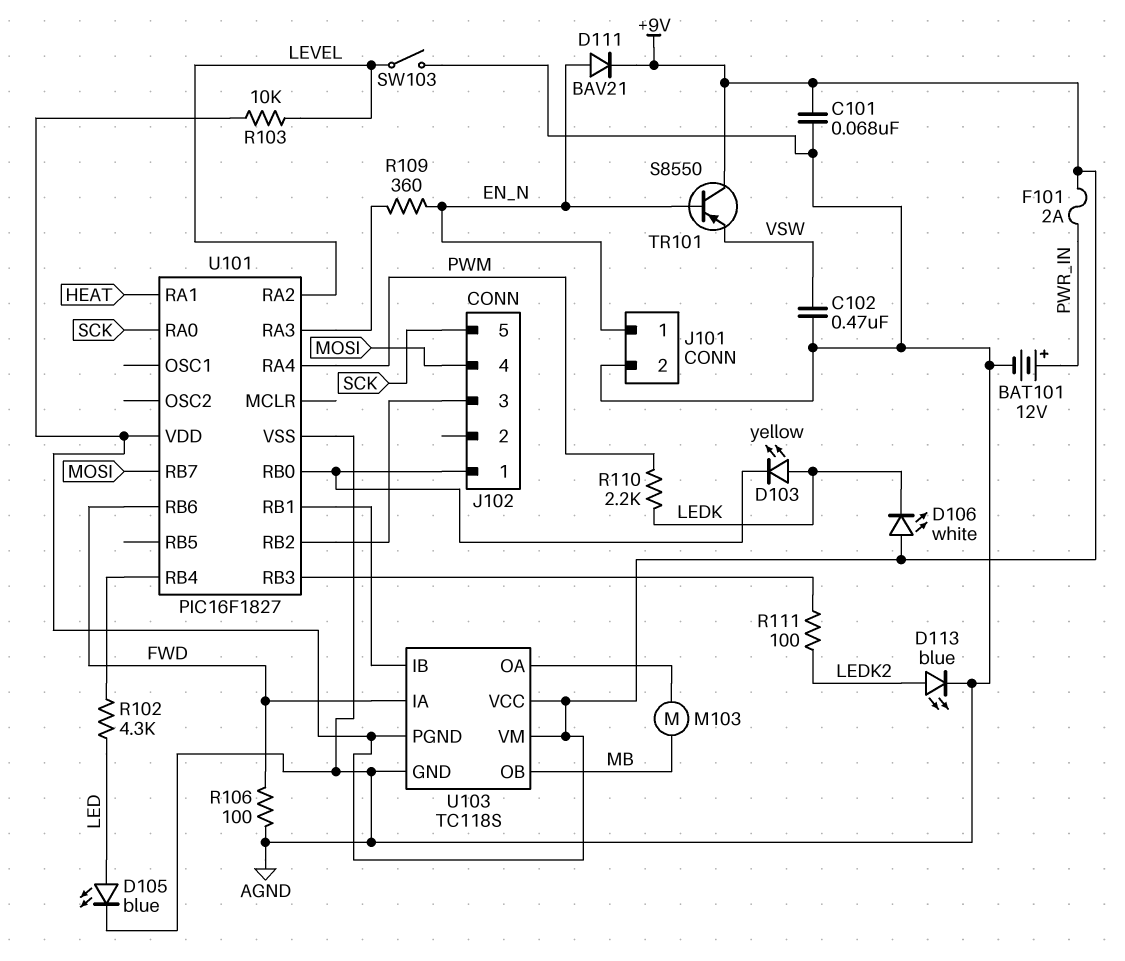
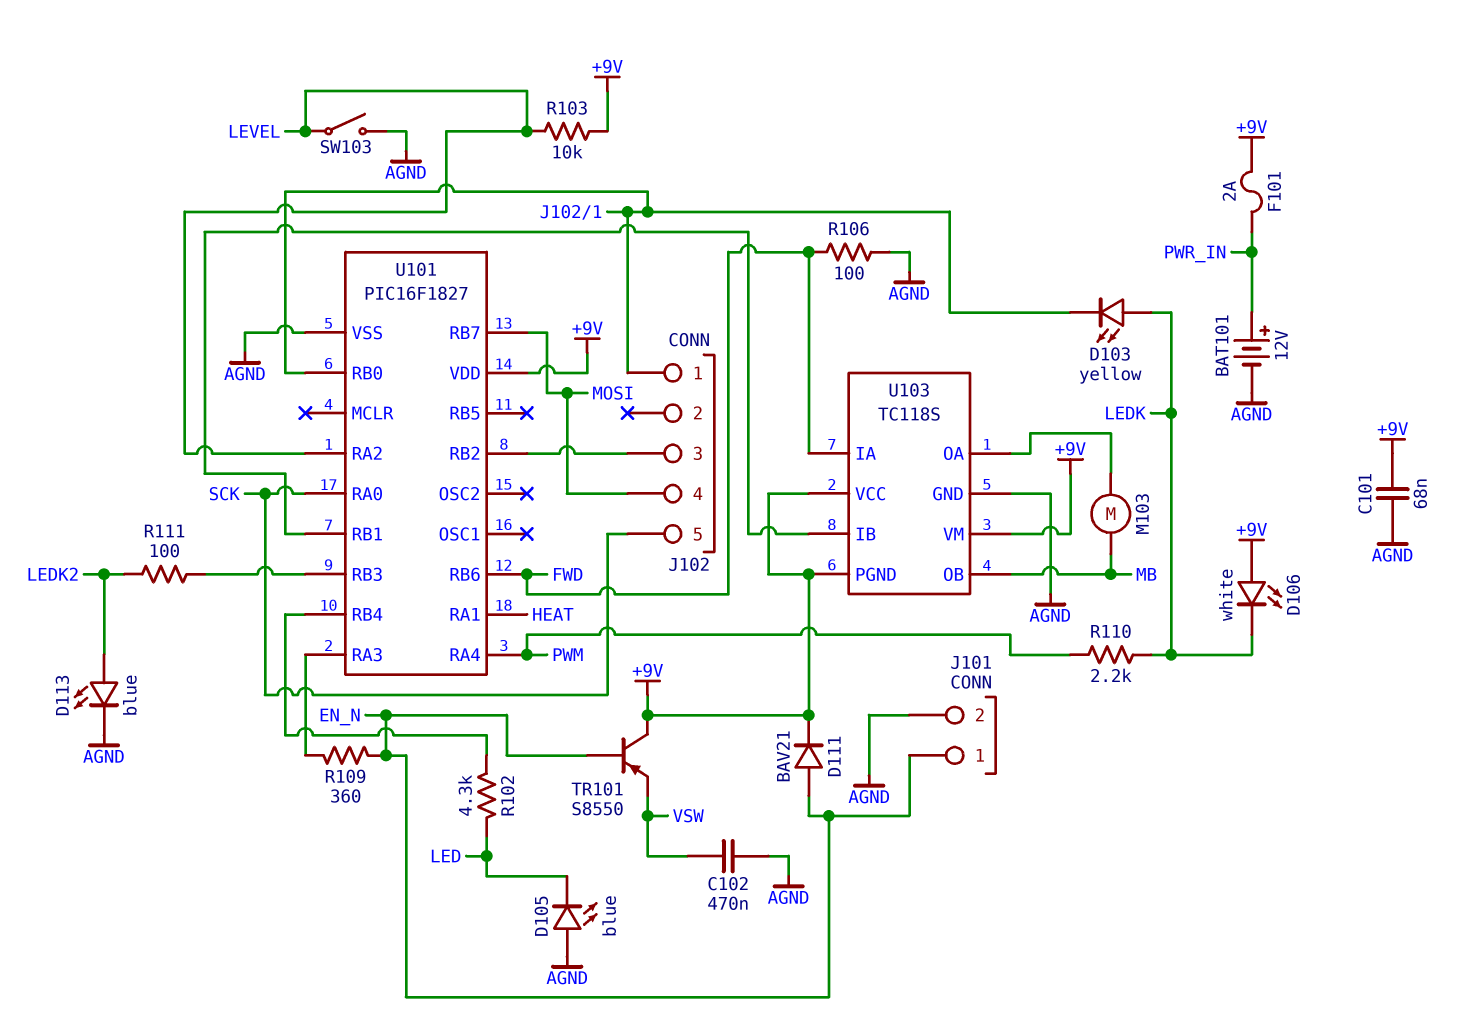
D105: LED blue (A LED, K AGND) -> LED blue (A AGND, K LED)

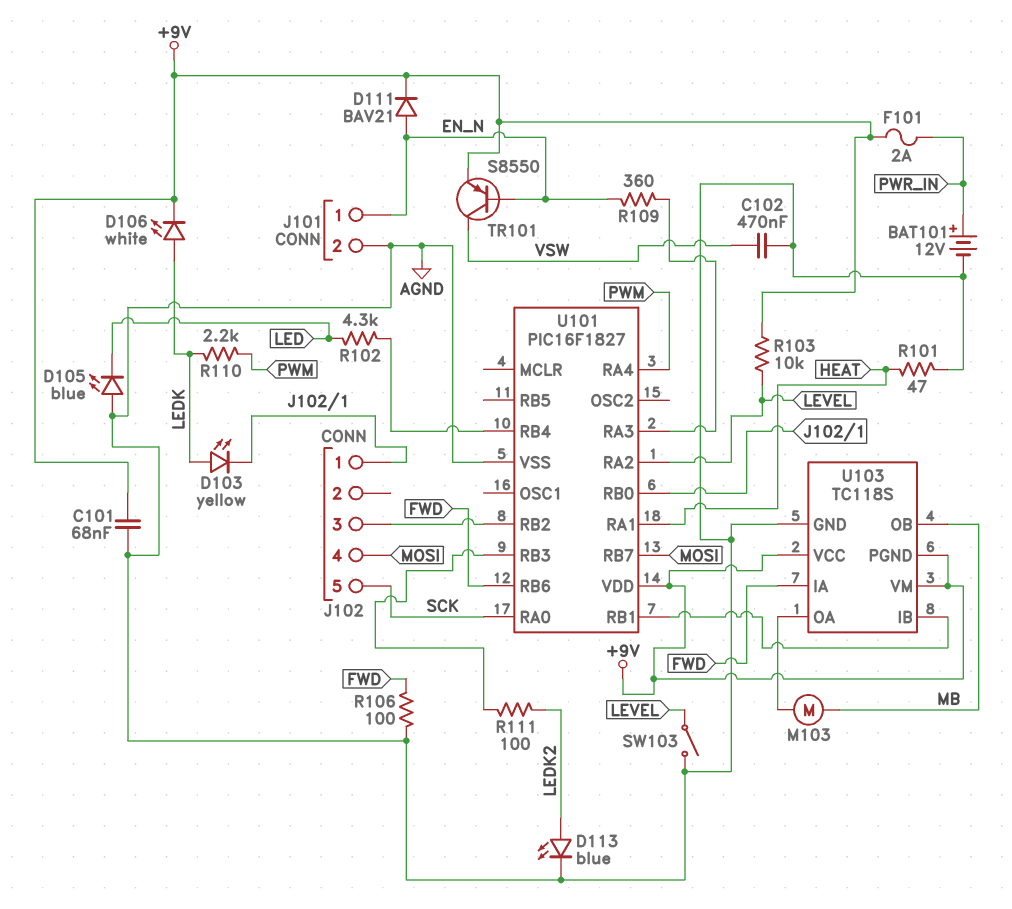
D106: LED white (A +9V, K LEDK) -> LED white (A LEDK, K +9V)
R101: none -> 47 (AGND, HEAT)
TR101: PNP S8550 (B EN_N, C +9V, E VSW) -> PNP S8550 (B EN_N, C VSW, E +9V)

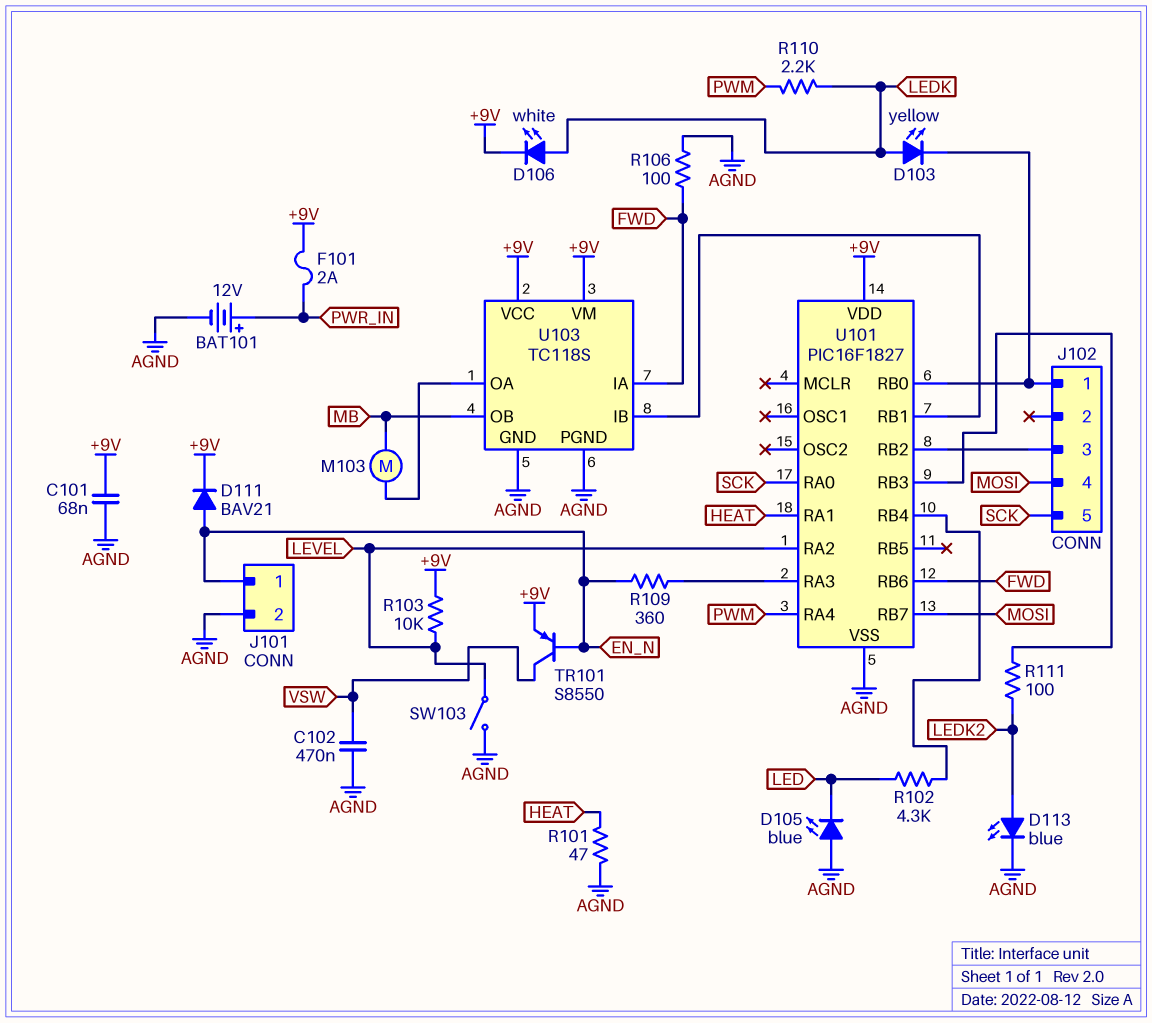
U103 pin PGND: +9V -> AGND

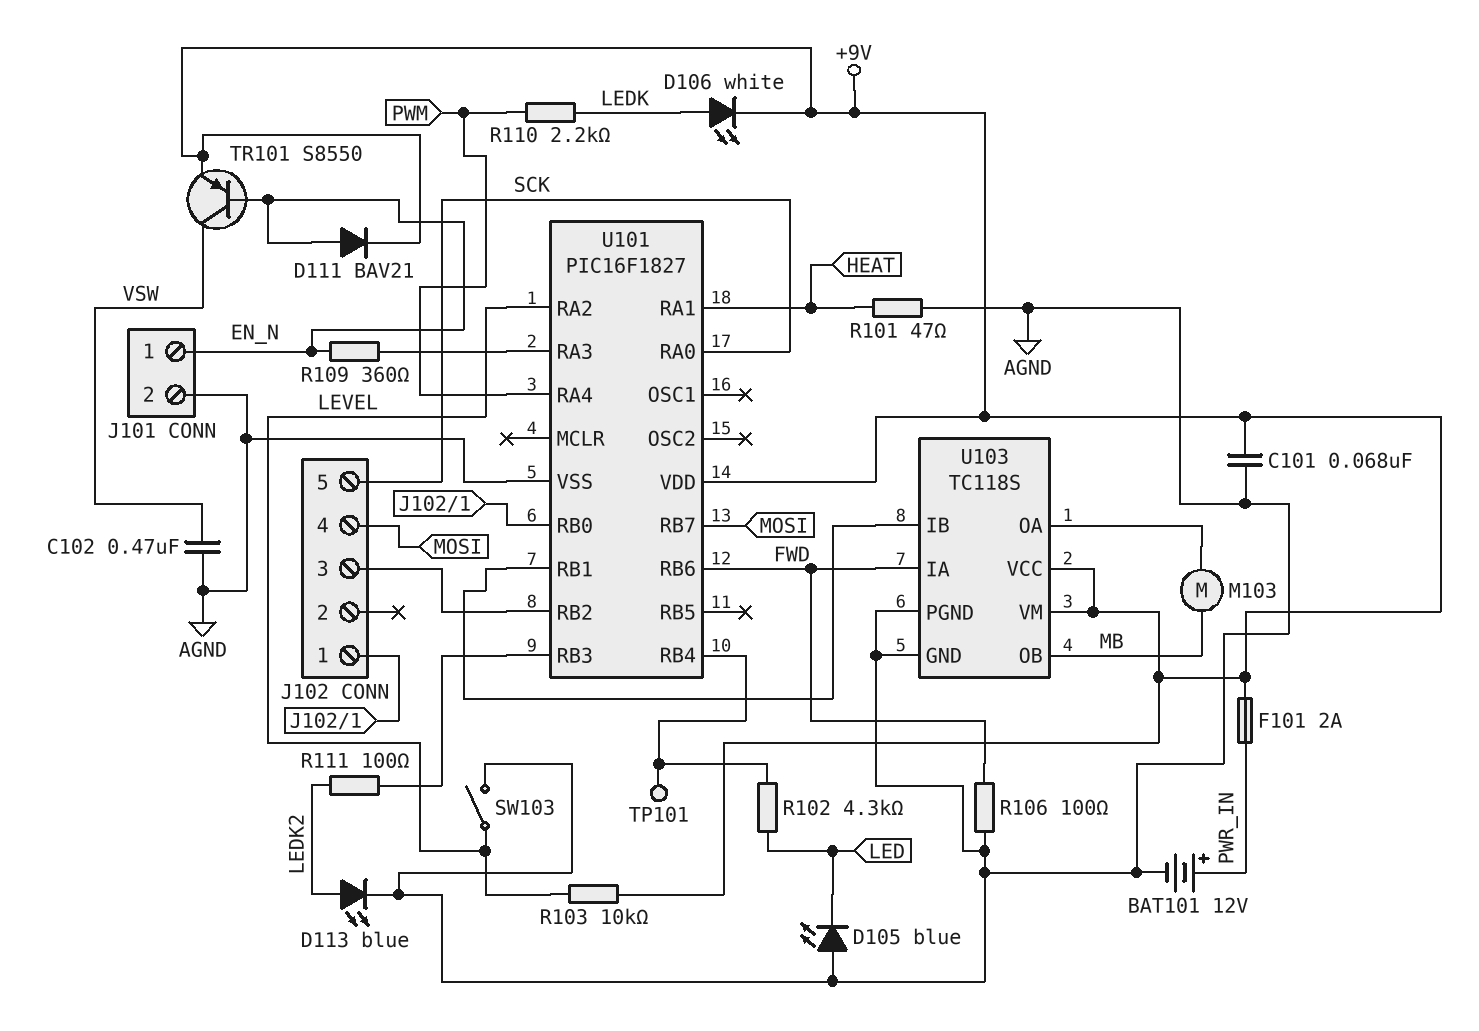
D103: LED yellow (A LEDK, K J102/1) -> none
TP101: none -> test point (U101/RB4)

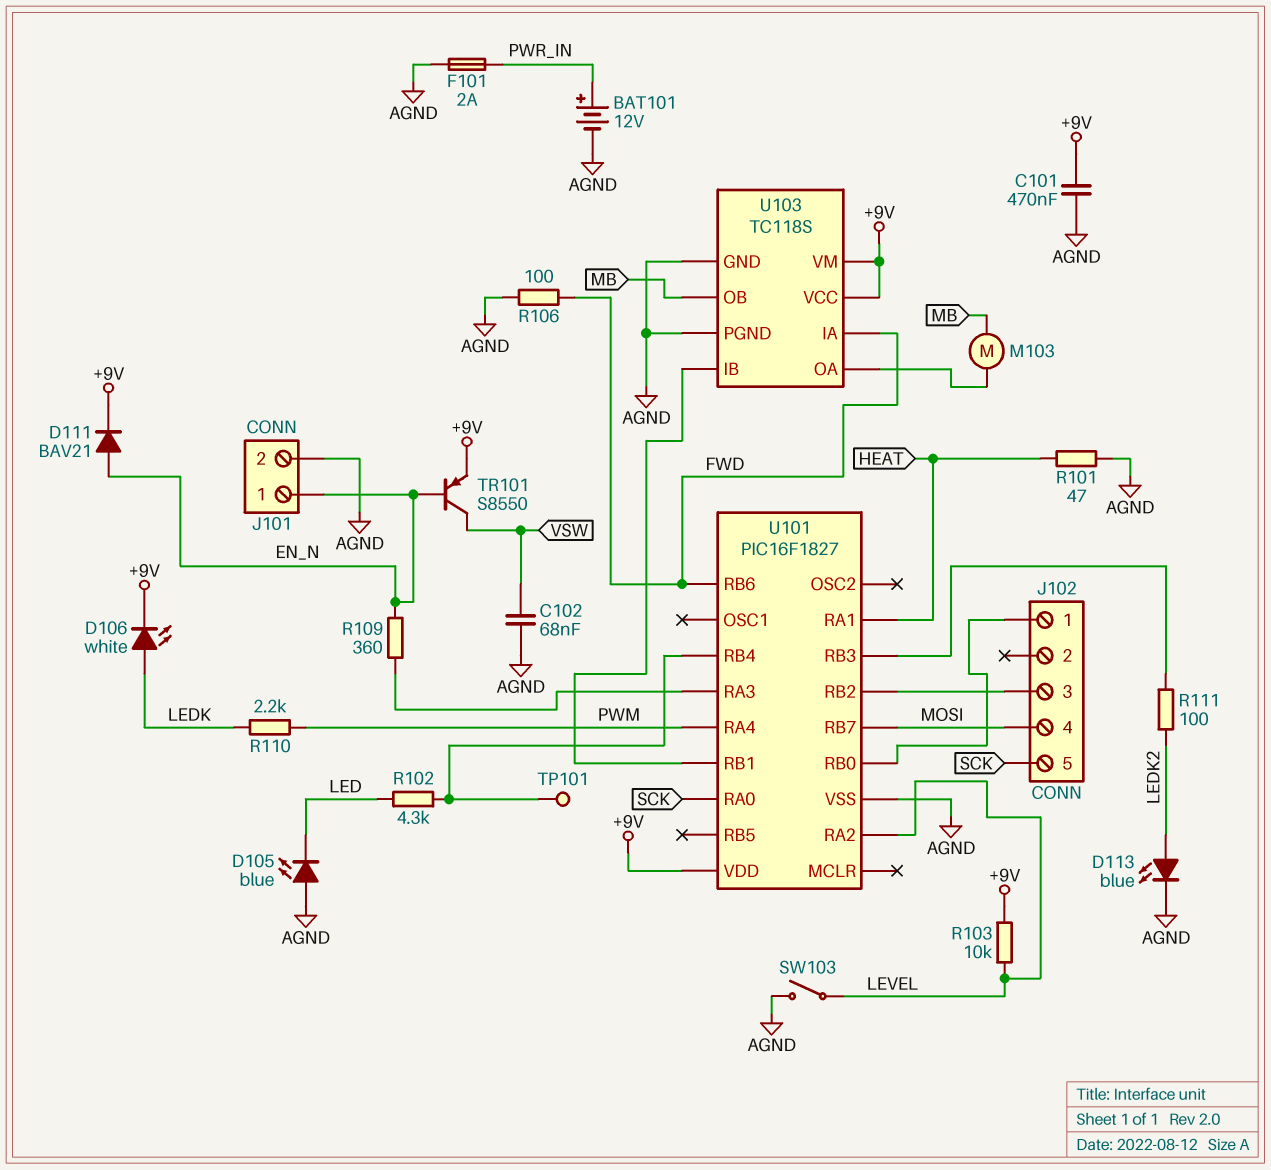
C101: 68nF (+9V, AGND) -> 470nF (+9V, AGND)
C102: 470nF (AGND, VSW) -> 68nF (AGND, VSW)
F101: 2A (+9V, PWR_IN) -> 2A (AGND, PWR_IN)

